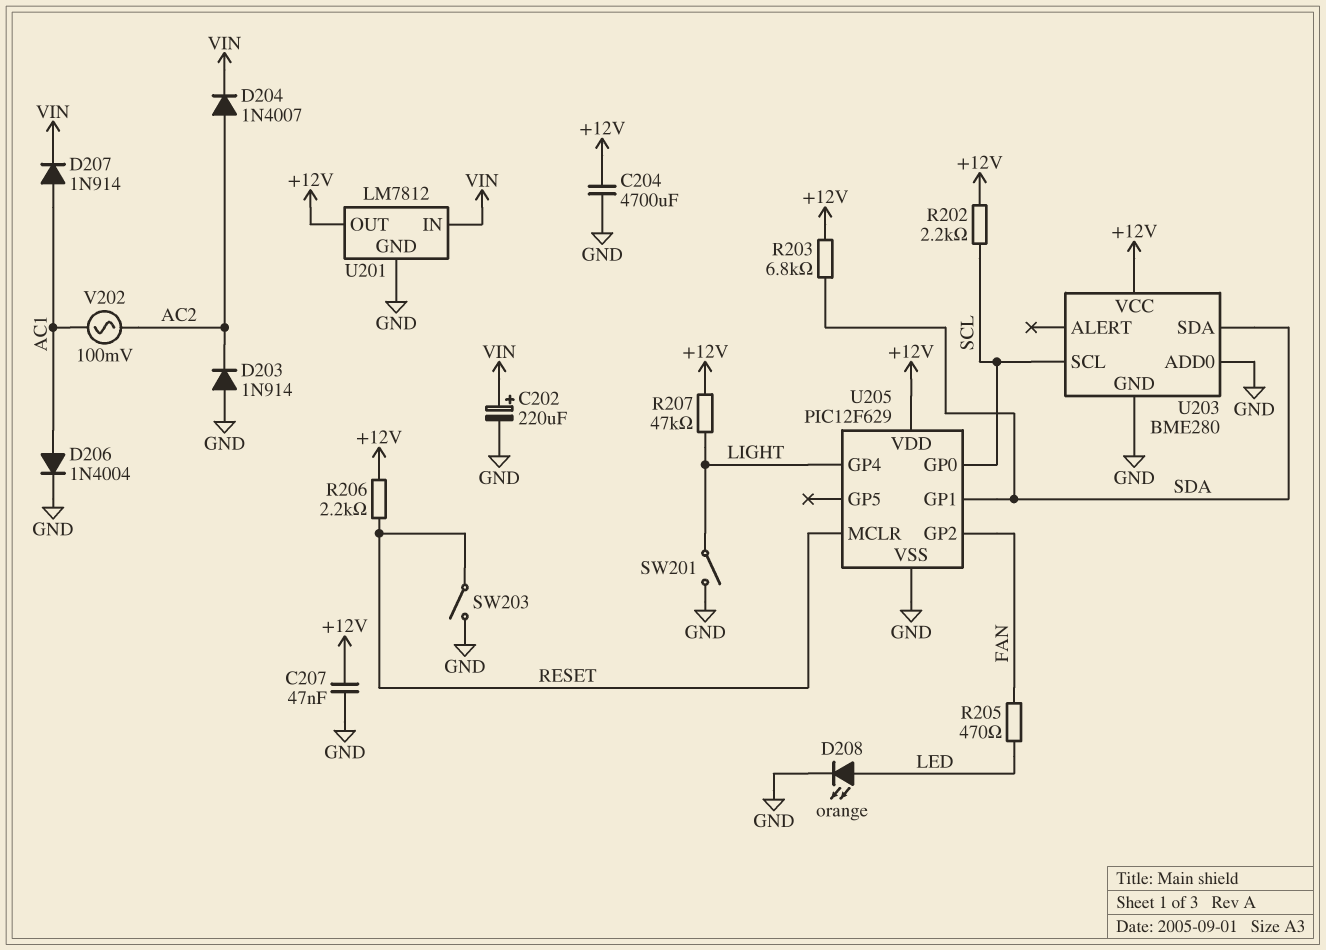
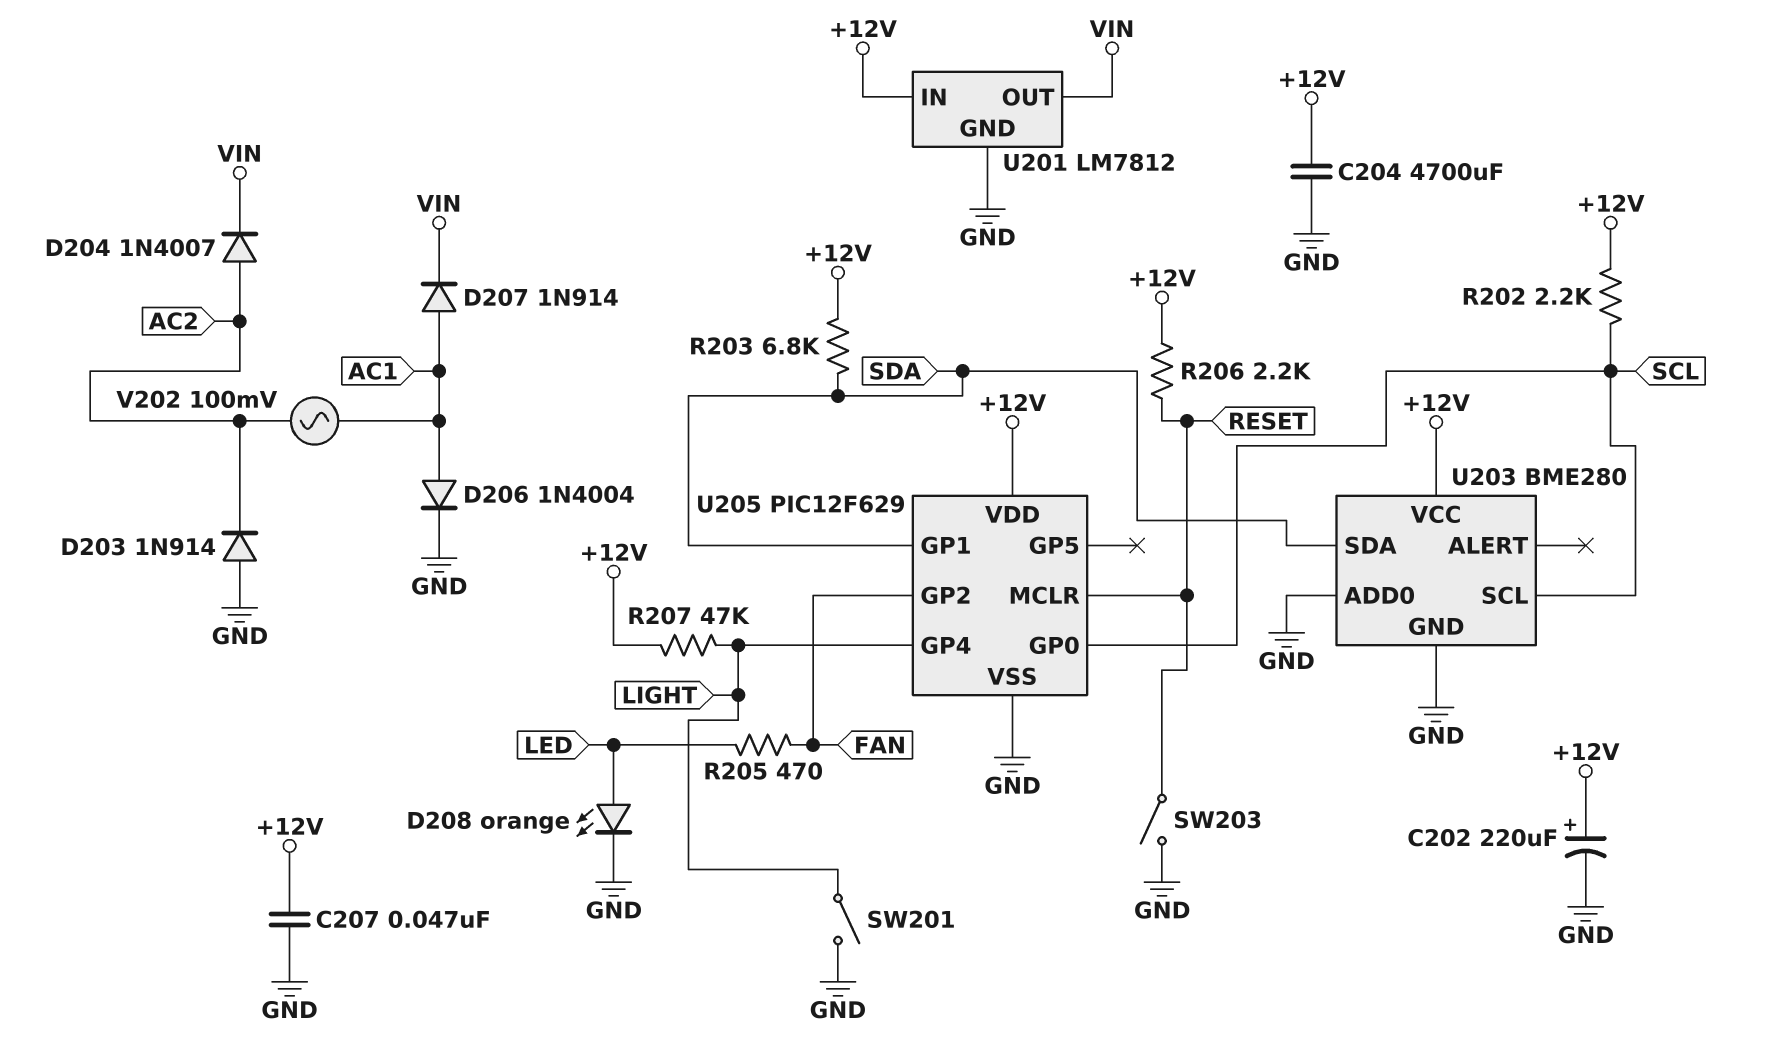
C202: 220uF (plus VIN, minus GND) -> 220uF (plus +12V, minus GND)
U201 pin IN: VIN -> +12V
U201 pin OUT: +12V -> VIN

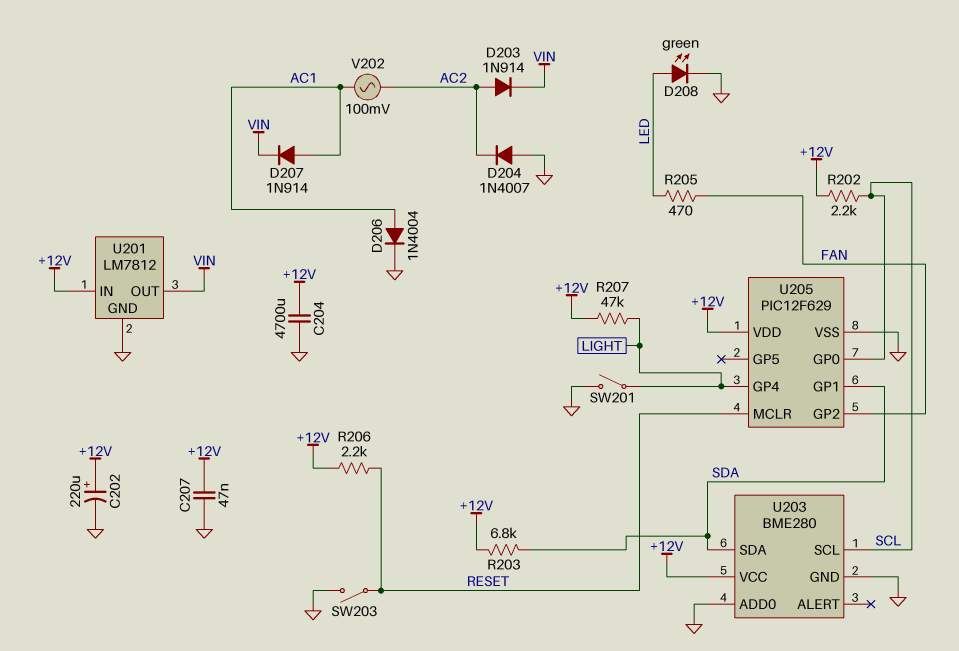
D203: diode 1N914 (A GND, K AC2) -> diode 1N914 (A AC2, K VIN)
D204: diode 1N4007 (A AC2, K VIN) -> diode 1N4007 (A GND, K AC2)
D208: LED orange (A LED, K GND) -> LED green (A LED, K GND)

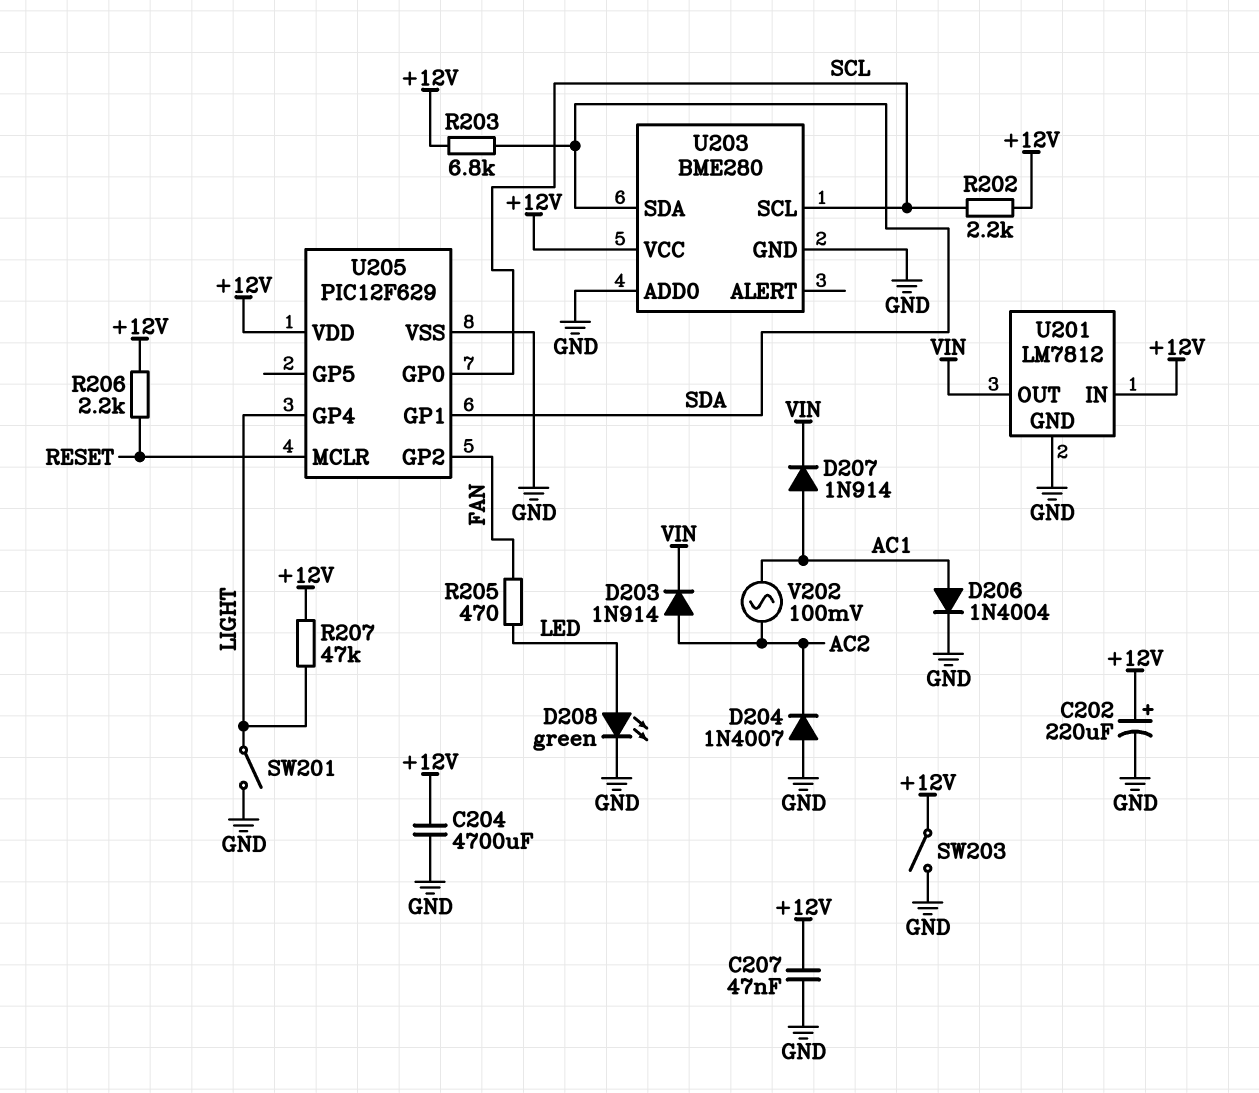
SW203: switch (GND, RESET) -> switch (+12V, GND)

